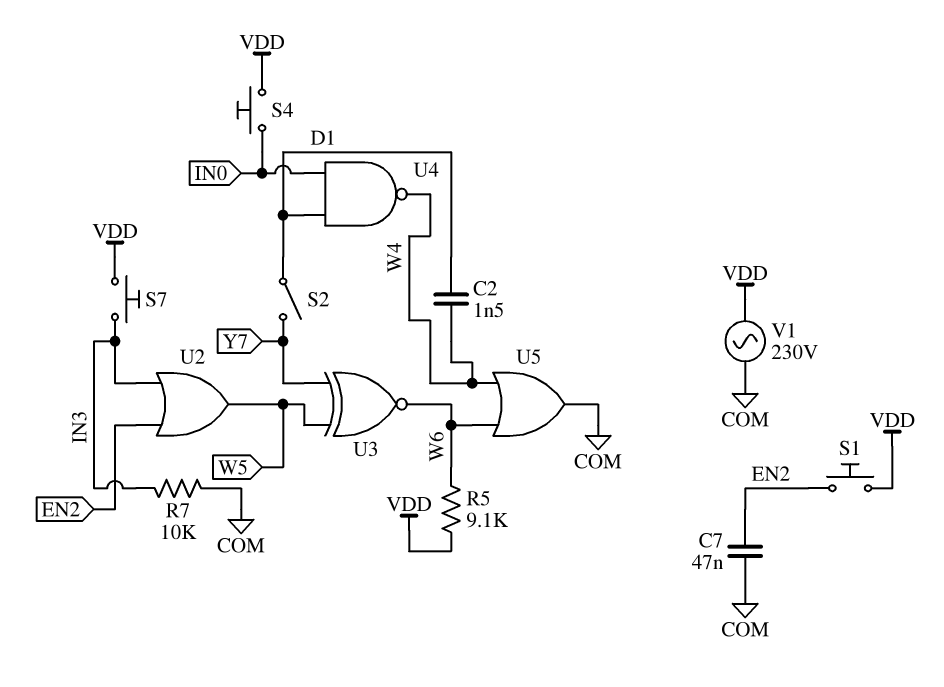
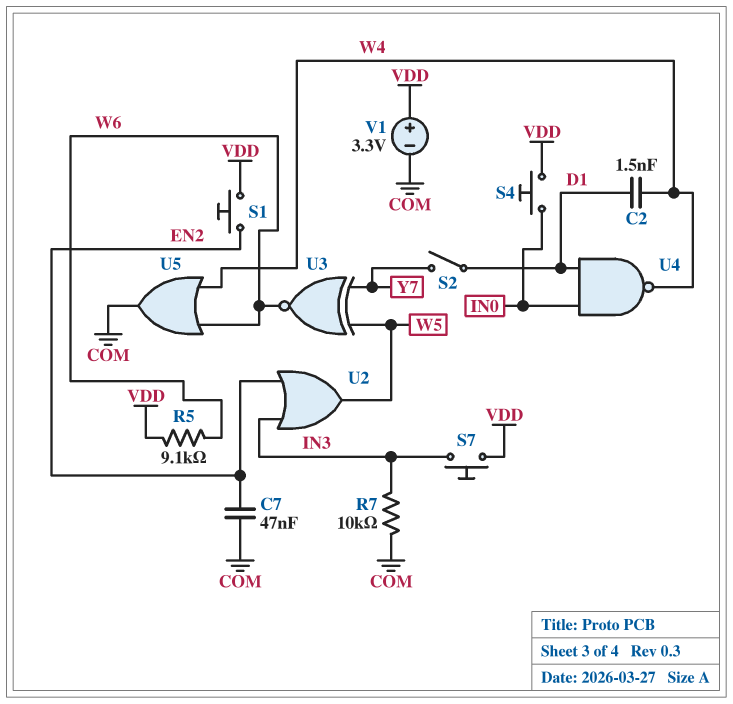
V1: AC 230V (COM, VDD) -> 3.3V (plus VDD, minus COM)

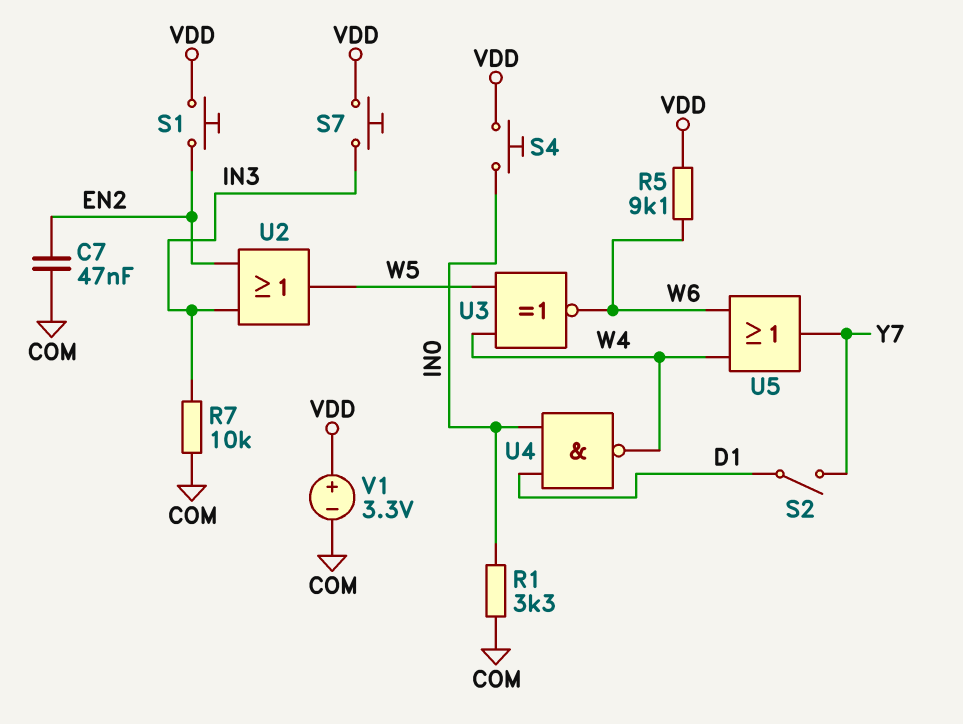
C2: 1.5nF (D1, W4) -> none
R1: none -> 3.3k (COM, IN0)
U3: XNOR (in W5, in Y7, out W6) -> XNOR (in W4, in W5, out W6)
U5: OR (in W4, in W6, out COM) -> OR (in W4, in W6, out Y7)

